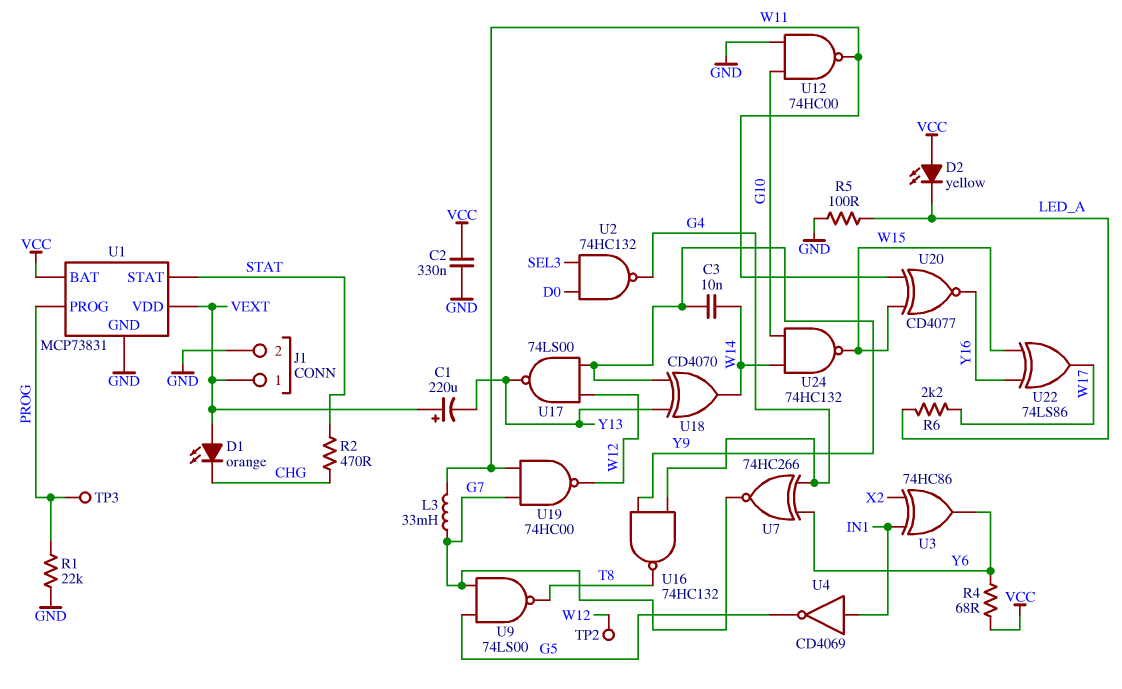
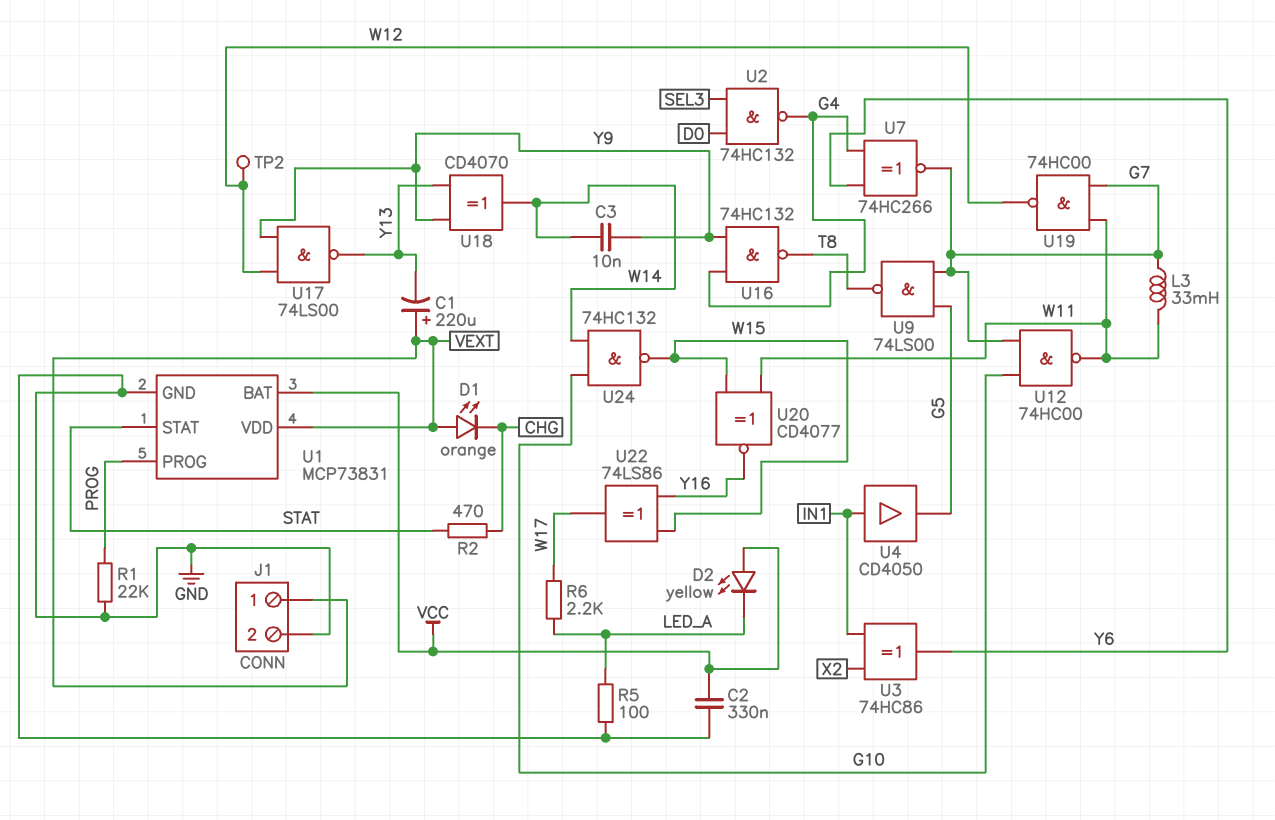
R4: 68 (VCC, Y6) -> none
TP3: test point (PROG) -> none
U4: NOT CD4069 (in IN1, out G5) -> buffer CD4050 (in IN1, out G5)
U12: NAND 74HC00 (in G10, in GND, out W11) -> NAND 74HC00 (in G7, in G10, out W11)

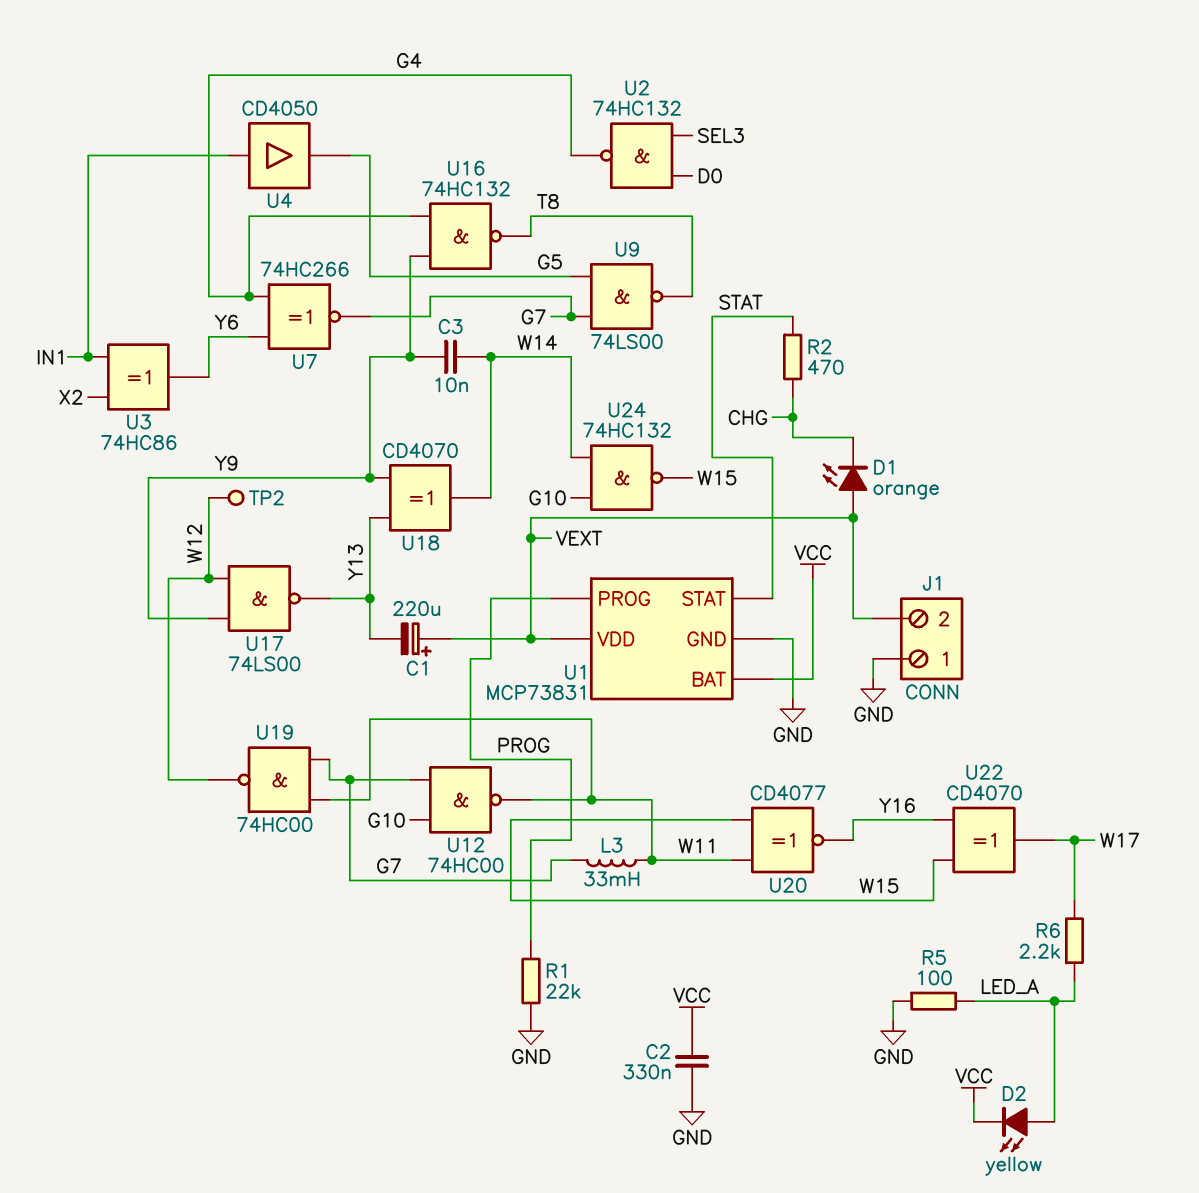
D2: LED yellow (A VCC, K LED_A) -> LED yellow (A LED_A, K VCC)
J1 pin 1: VEXT -> GND
J1 pin 2: GND -> VEXT
U22: XOR 74LS86 (in W15, in Y16, out W17) -> XOR CD4070 (in W15, in Y16, out W17)

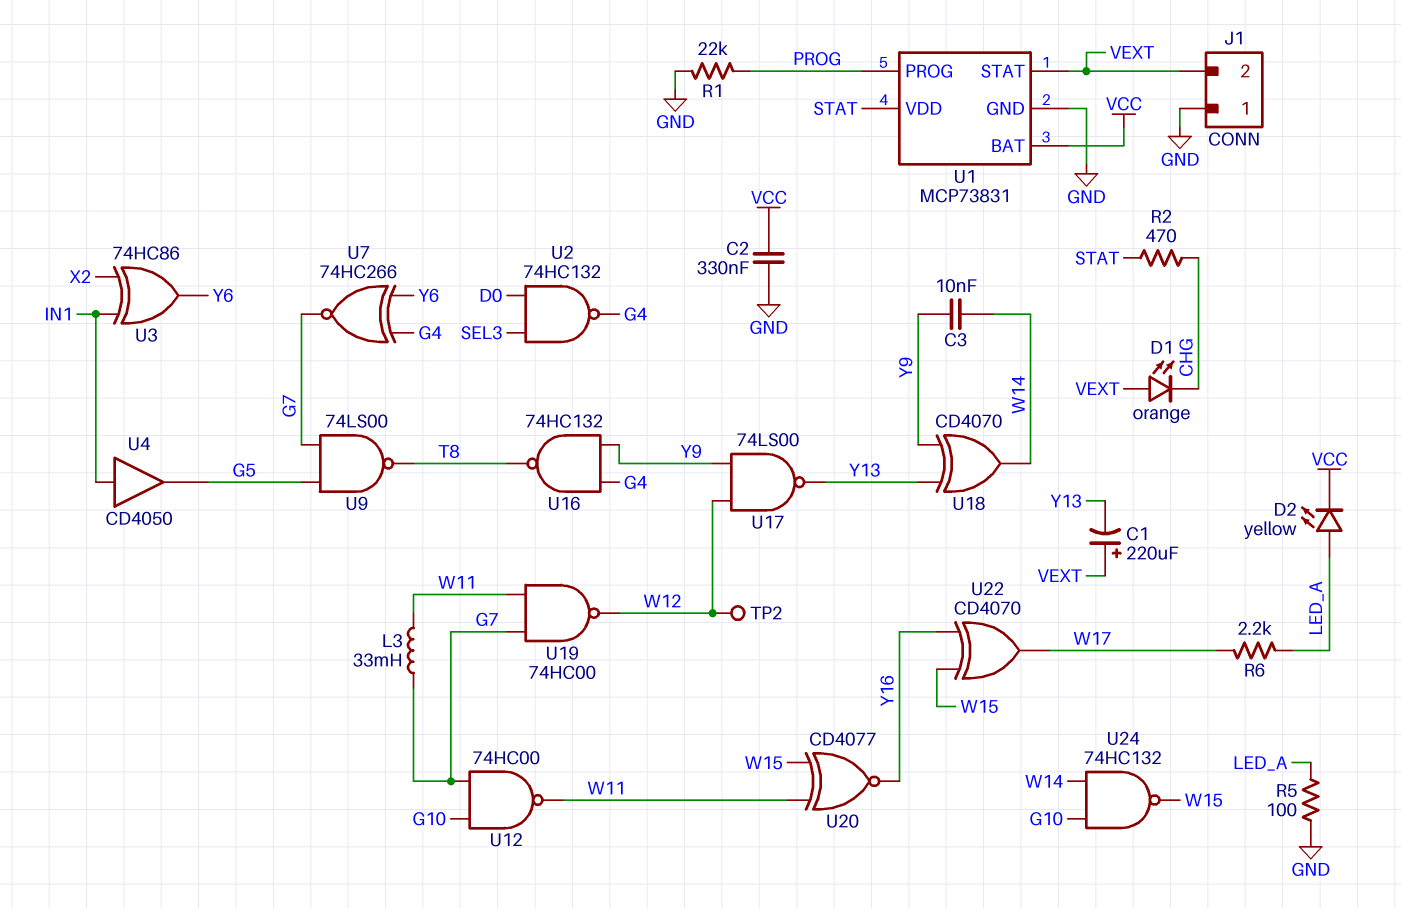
U1 pin STAT: STAT -> VEXT
U1 pin VDD: VEXT -> STAT

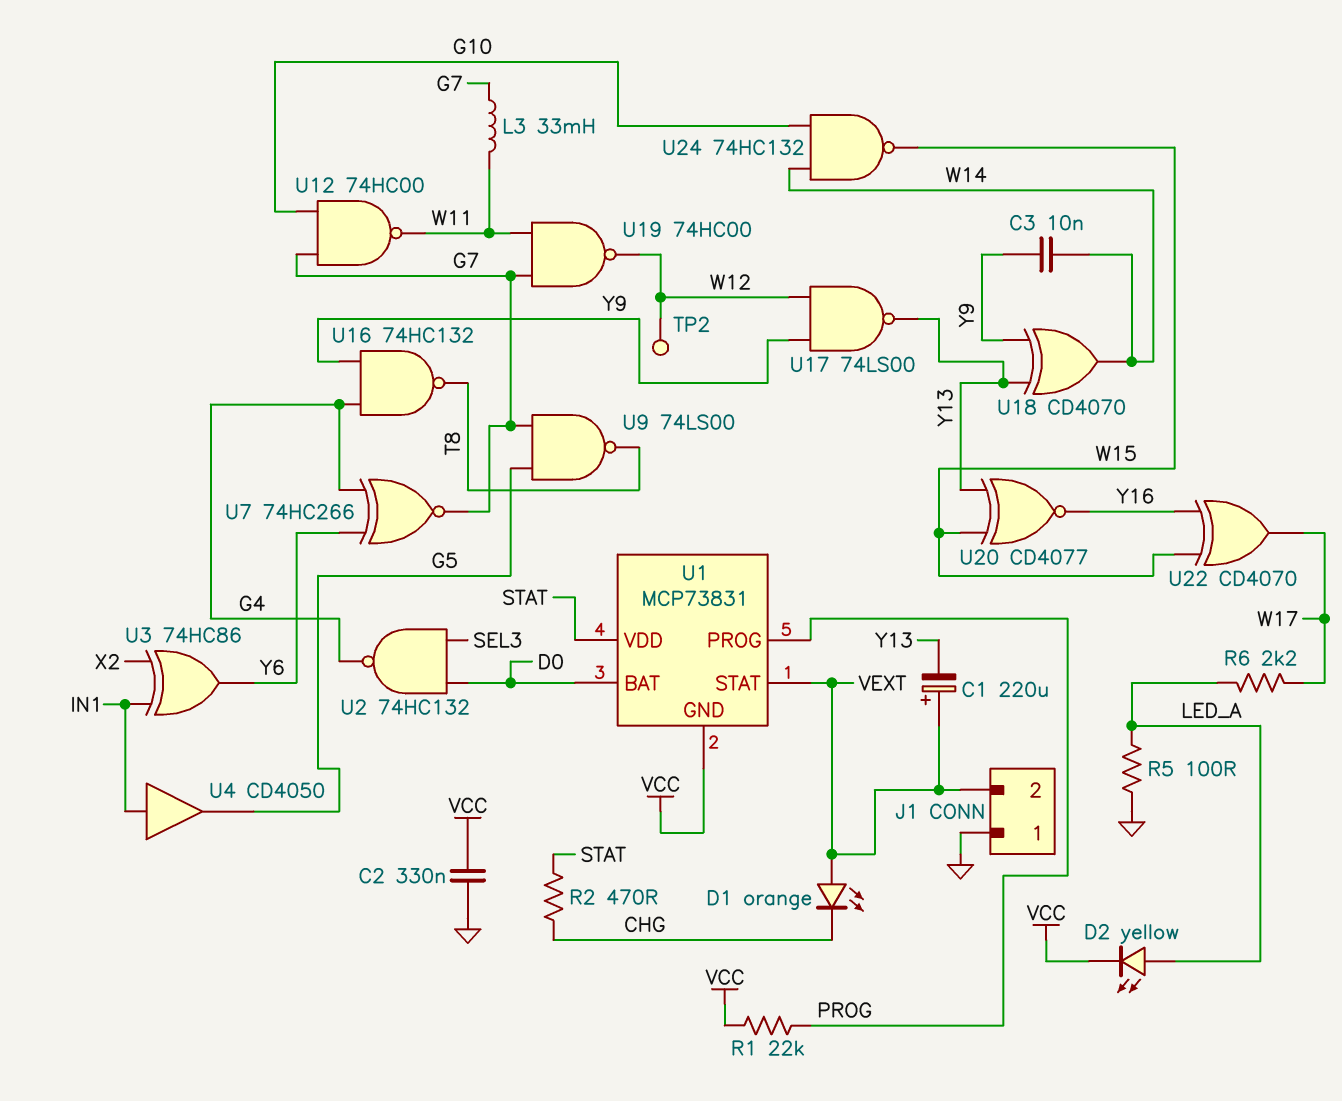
R1: 22k (GND, PROG) -> 22k (PROG, VCC)
U1 pin BAT: VCC -> D0
U1 pin GND: GND -> VCC
U20: XNOR CD4077 (in W11, in W15, out Y16) -> XNOR CD4077 (in W15, in Y13, out Y16)

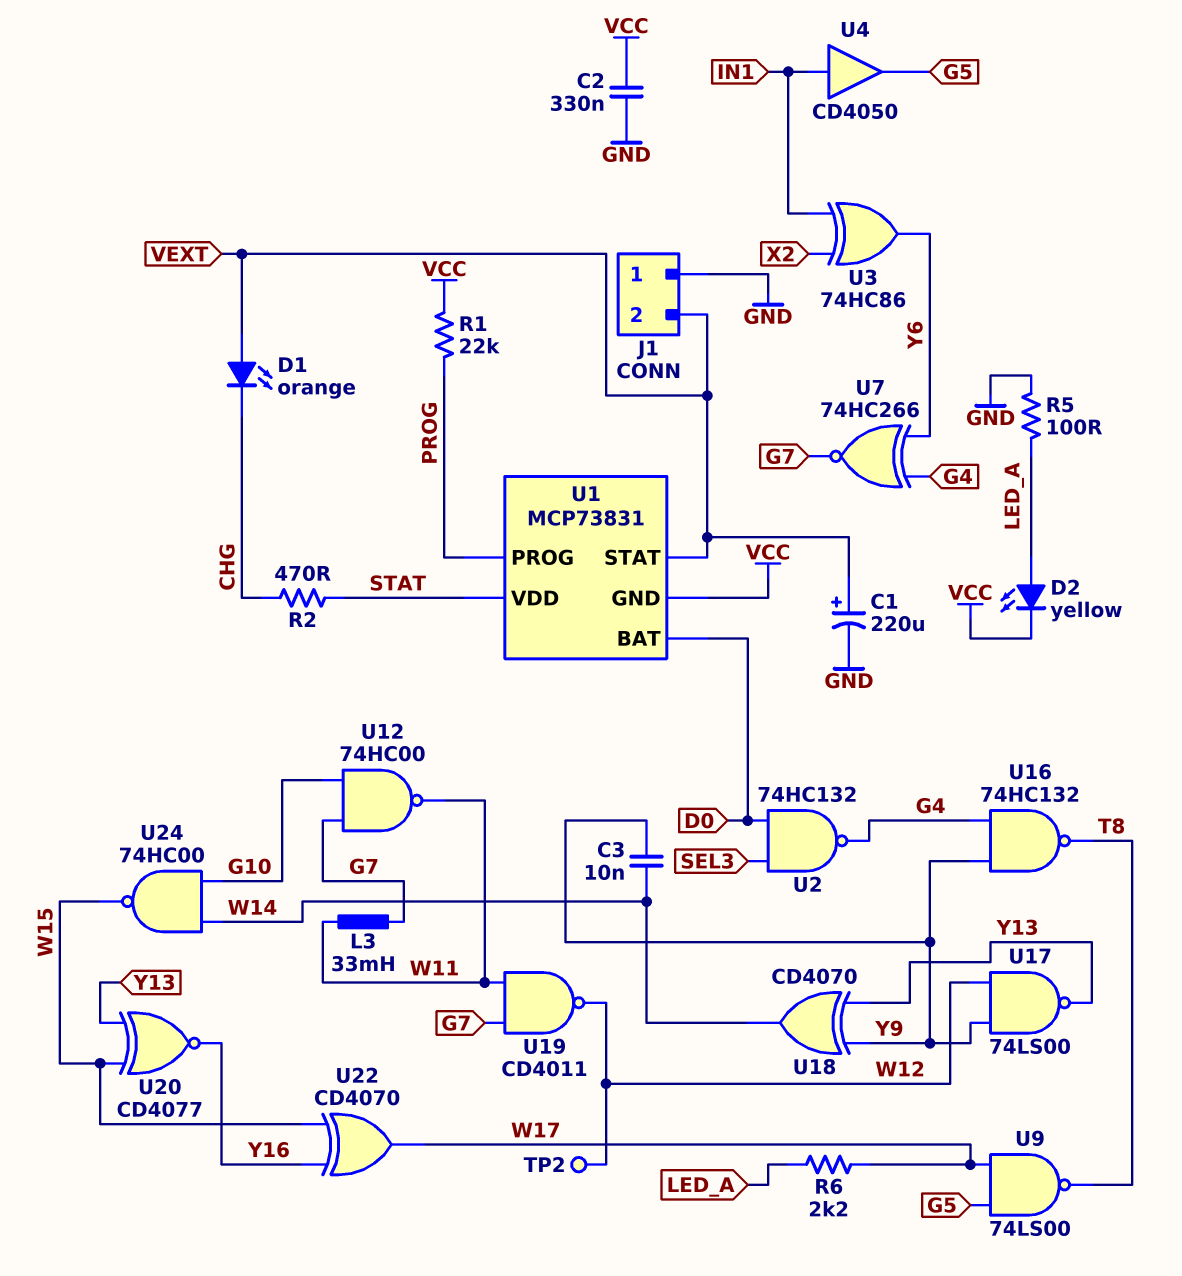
C1: 220uF (plus VEXT, minus Y13) -> 220uF (plus VEXT, minus GND)
U9: NAND 74LS00 (in G5, in G7, out T8) -> NAND 74LS00 (in G5, in W17, out T8)
U19: NAND 74HC00 (in G7, in W11, out W12) -> NAND CD4011 (in G7, in W11, out W12)
U24: NAND 74HC132 (in G10, in W14, out W15) -> NAND 74HC00 (in G10, in W14, out W15)

